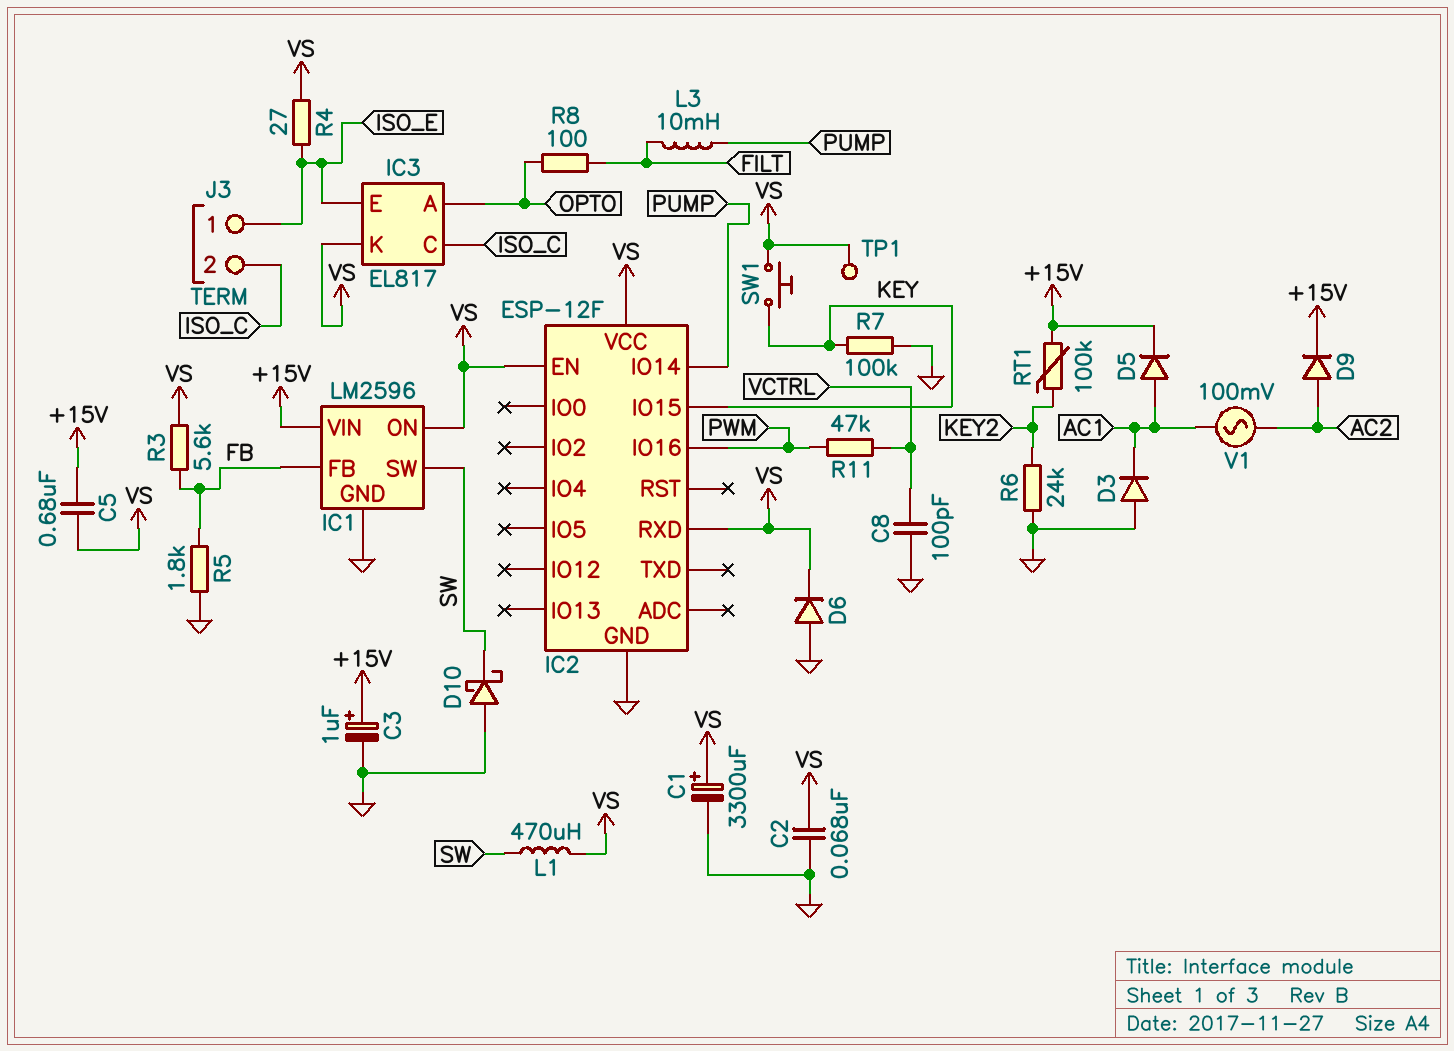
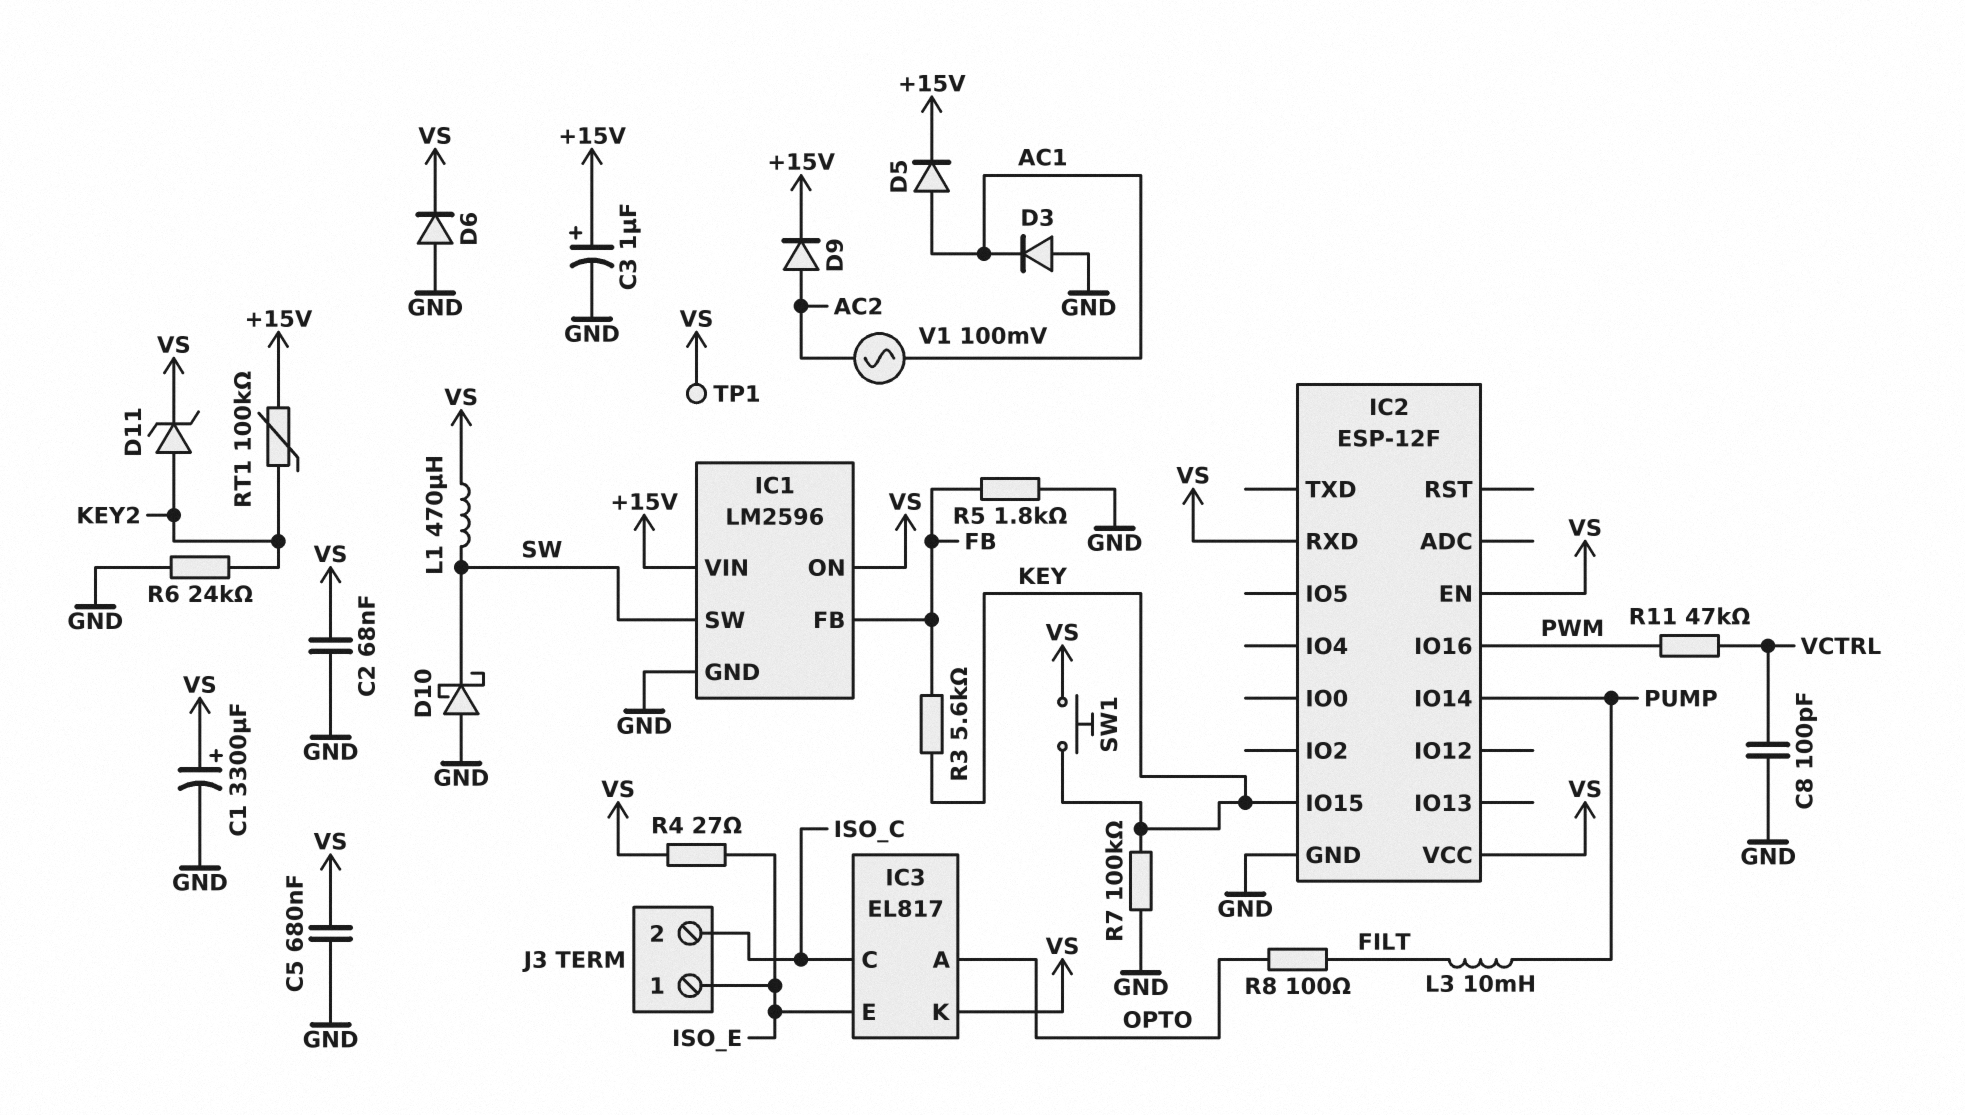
C5: 680nF (+15V, VS) -> 680nF (GND, VS)
D11: none -> zener (A KEY2, K VS)
R3: 5.6k (FB, VS) -> 5.6k (FB, KEY)

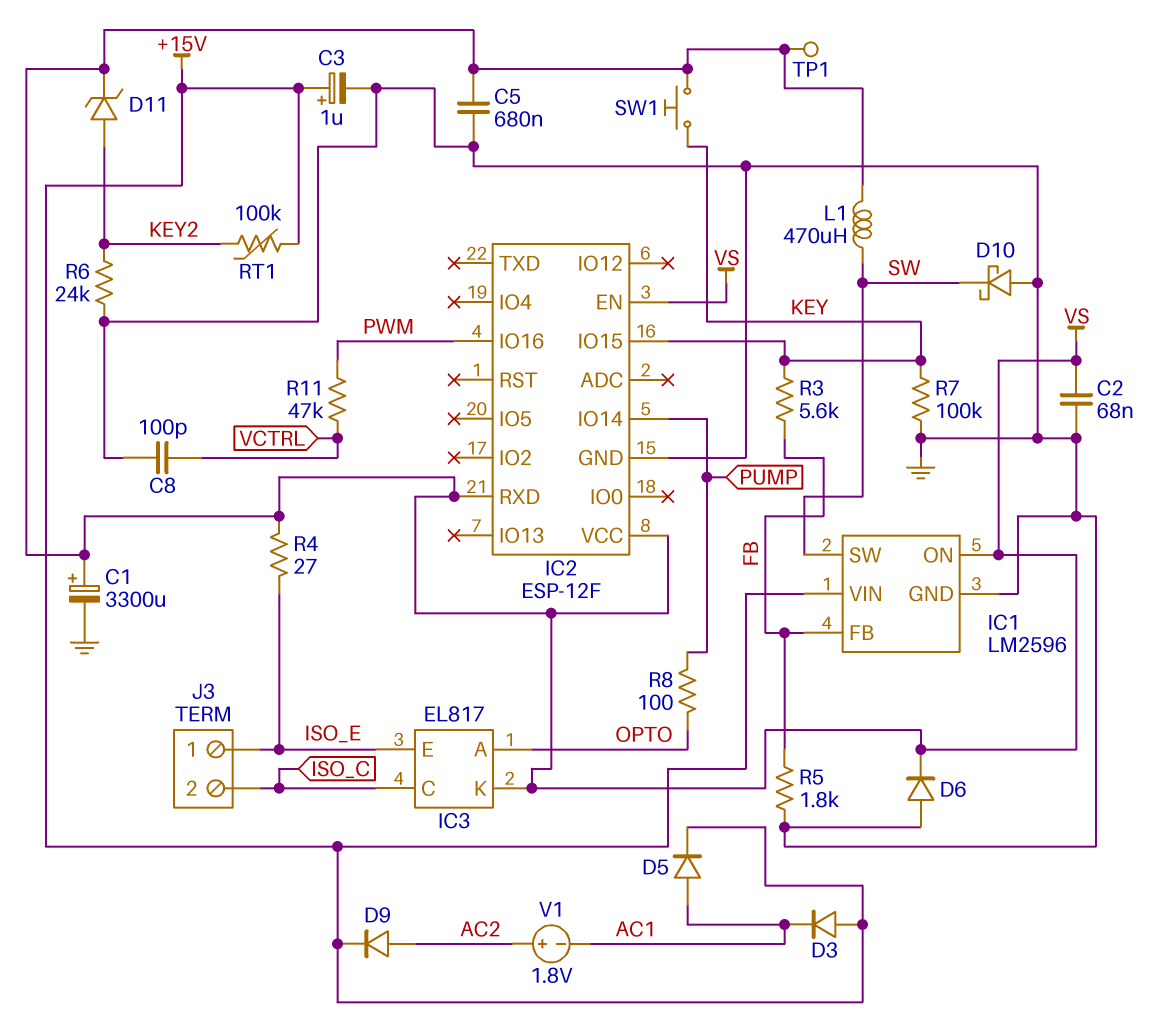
D3: diode (A GND, K AC1) -> diode (A +15V, K AC1)
L3: 10mH (FILT, PUMP) -> none
R8: 100 (FILT, OPTO) -> 100 (OPTO, PUMP)
V1: AC 100mV (AC1, AC2) -> 1.8V (plus AC2, minus AC1)

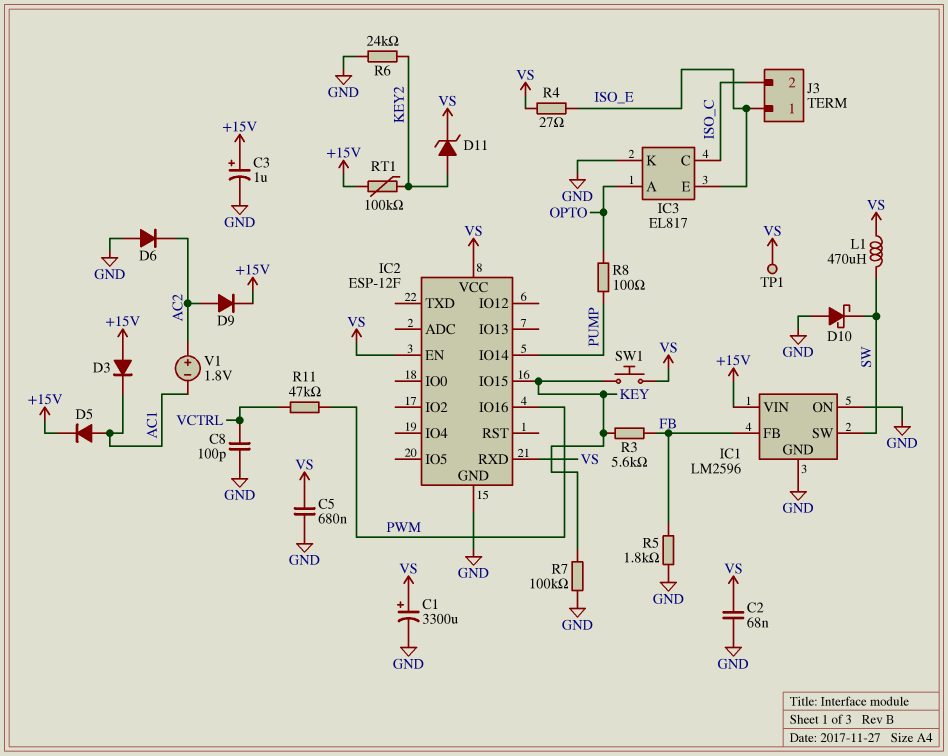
D6: diode (A GND, K VS) -> diode (A GND, K AC2)
IC1 pin ON: VS -> GND
IC3 pin K: VS -> GND

